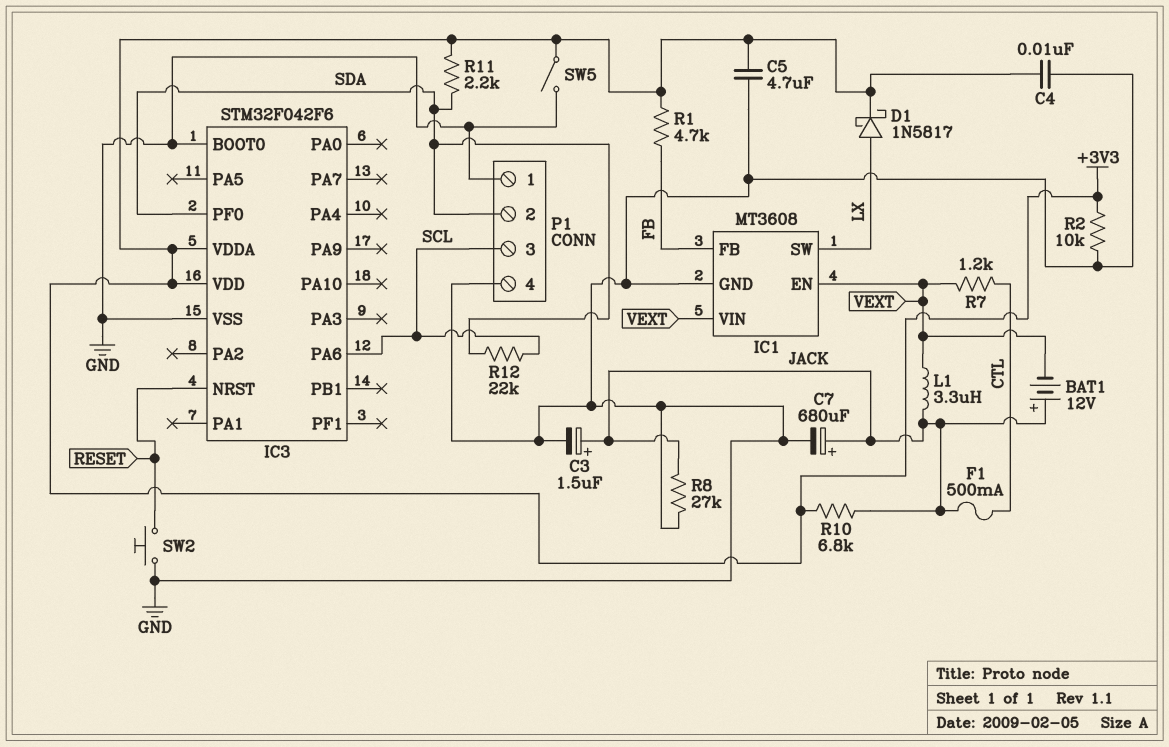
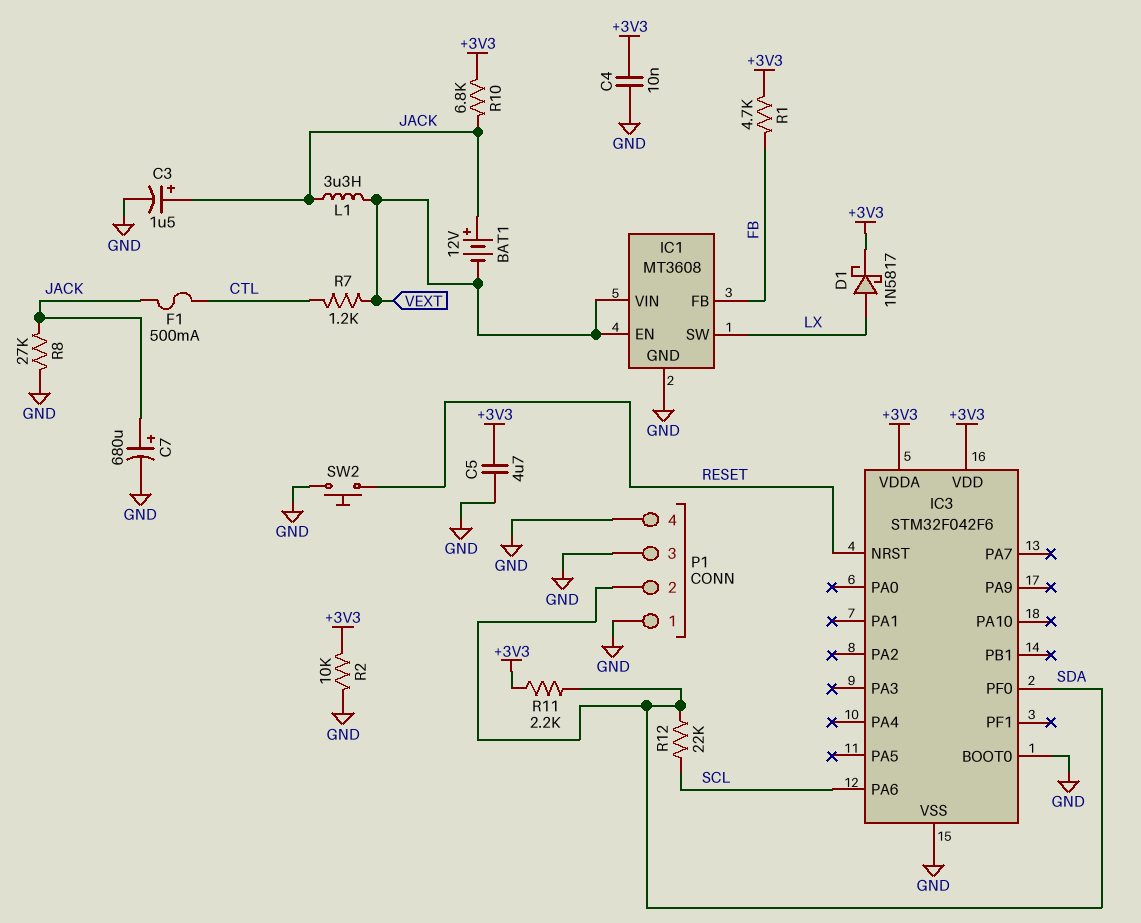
P1 pin 3: SCL -> GND
SW5: switch (+3V3, GND) -> none

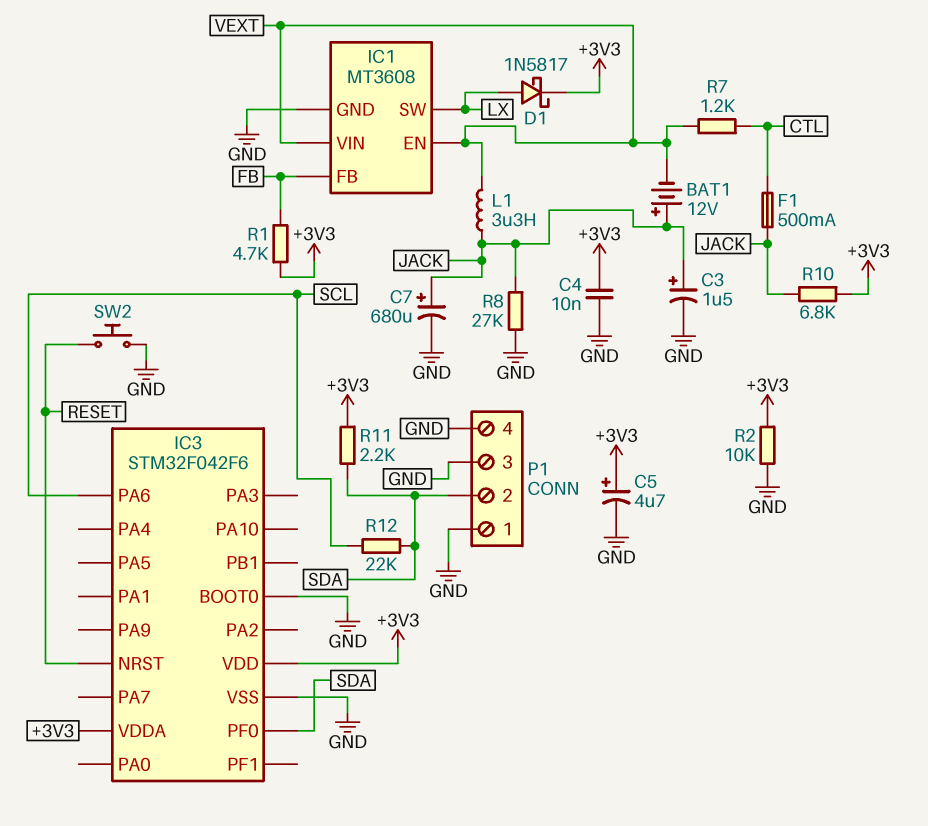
C5: 4.7uF (+3V3, GND) -> 4.7uF (plus +3V3, minus GND)

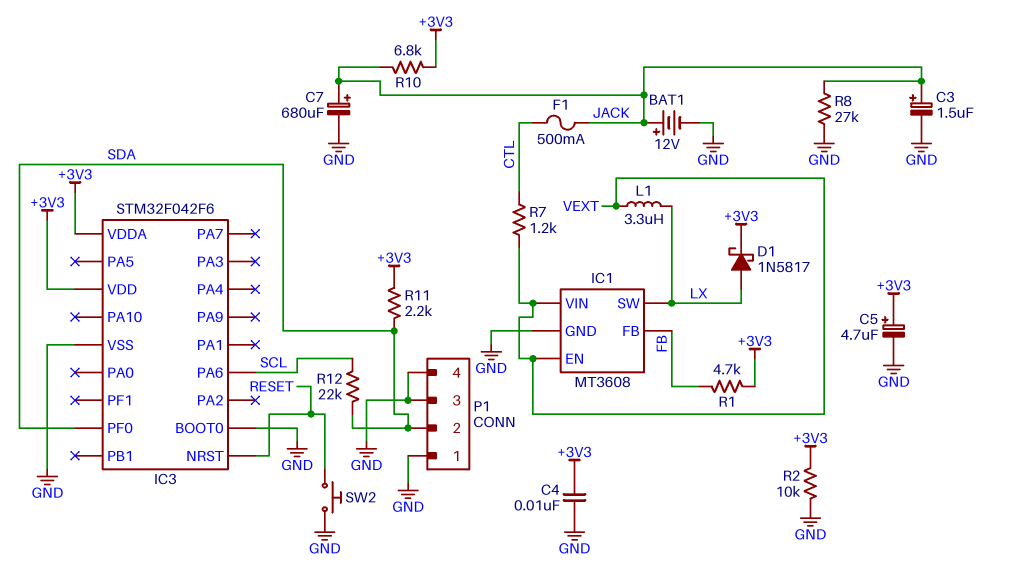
BAT1: 12V (plus JACK, minus VEXT) -> 12V (plus JACK, minus GND)
L1: 3.3uH (JACK, VEXT) -> 3.3uH (LX, VEXT)

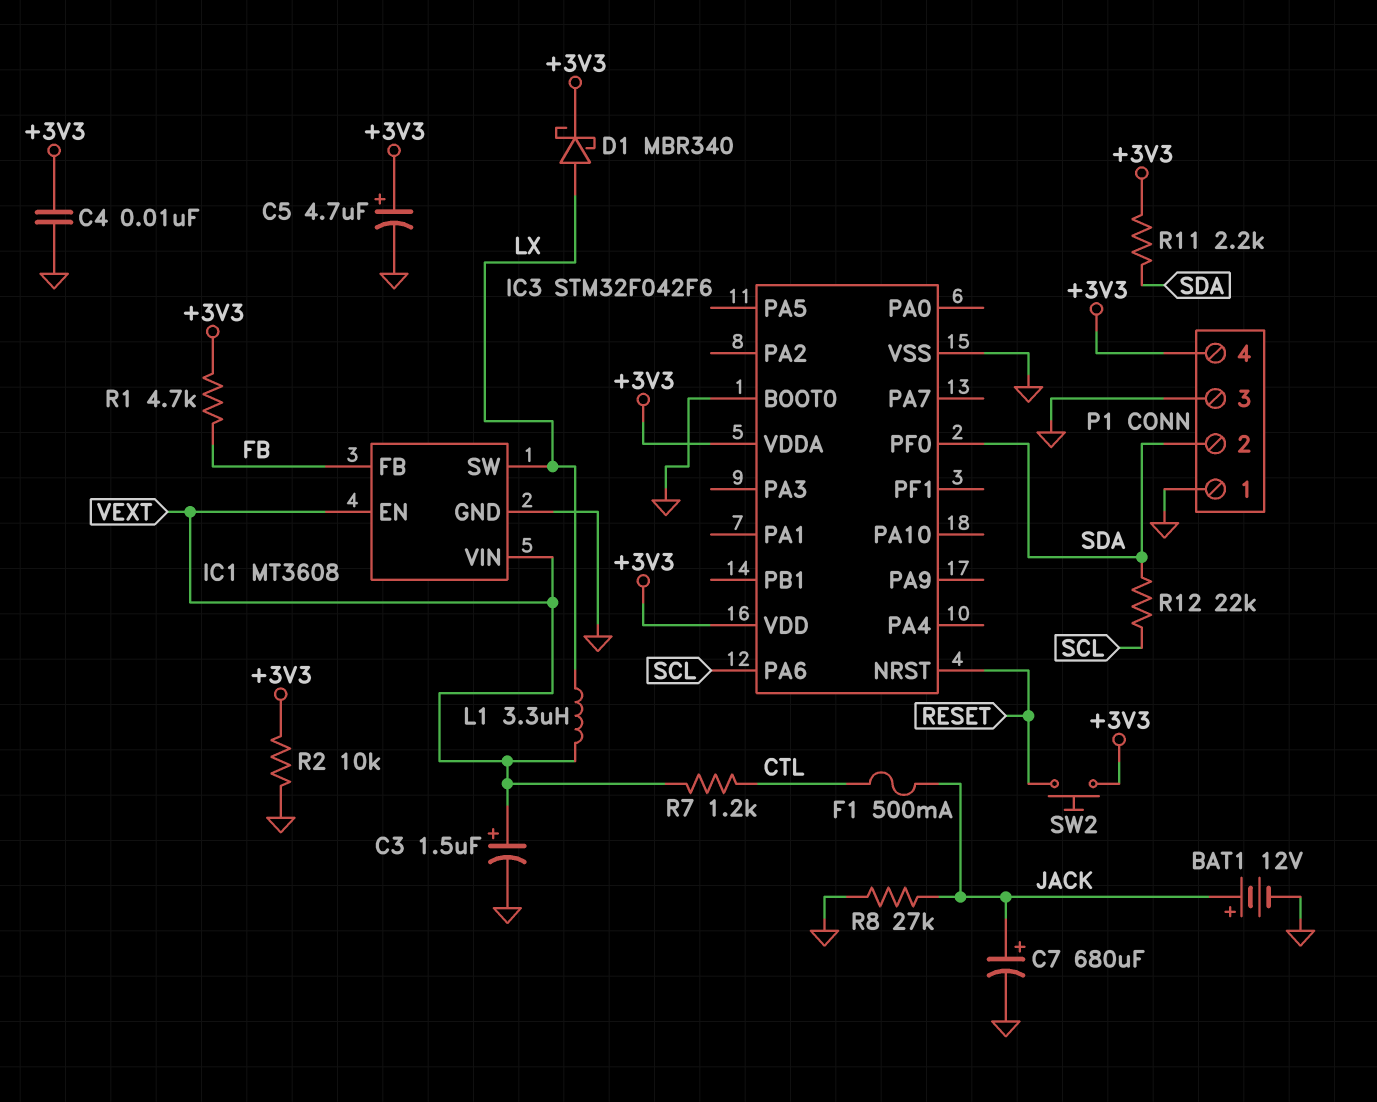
C3: 1.5uF (plus JACK, minus GND) -> 1.5uF (plus VEXT, minus GND)
D1: schottky 1N5817 (A LX, K +3V3) -> schottky MBR340 (A LX, K +3V3)
P1 pin 4: GND -> +3V3
R10: 6.8k (+3V3, JACK) -> none
SW2: button (GND, RESET) -> button (+3V3, RESET)

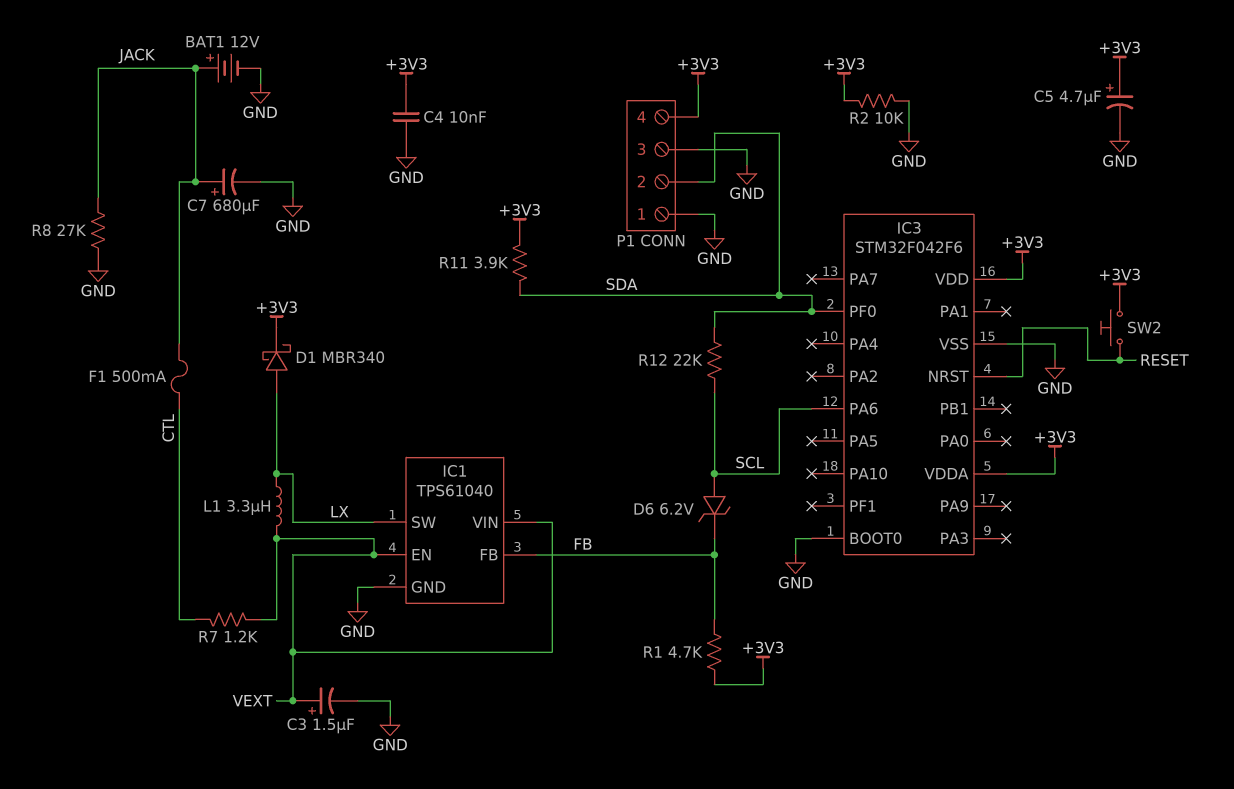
D6: none -> zener 6.2V (A SCL, K FB)
IC1: MT3608 -> TPS61040
R11: 2.2k (+3V3, SDA) -> 3.9k (+3V3, SDA)

